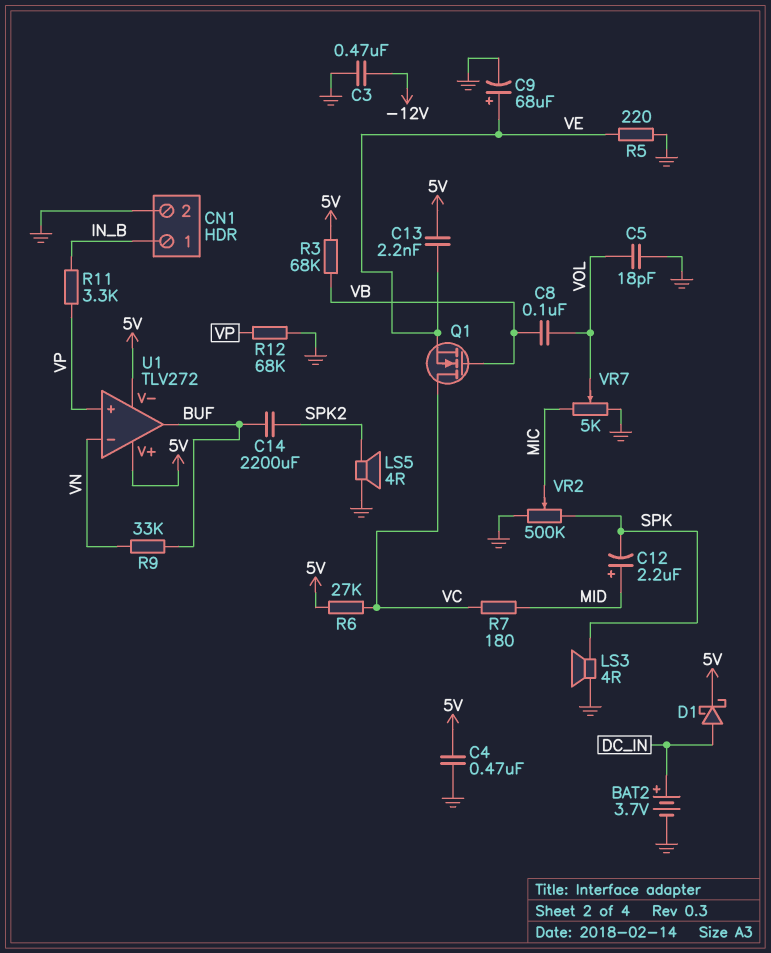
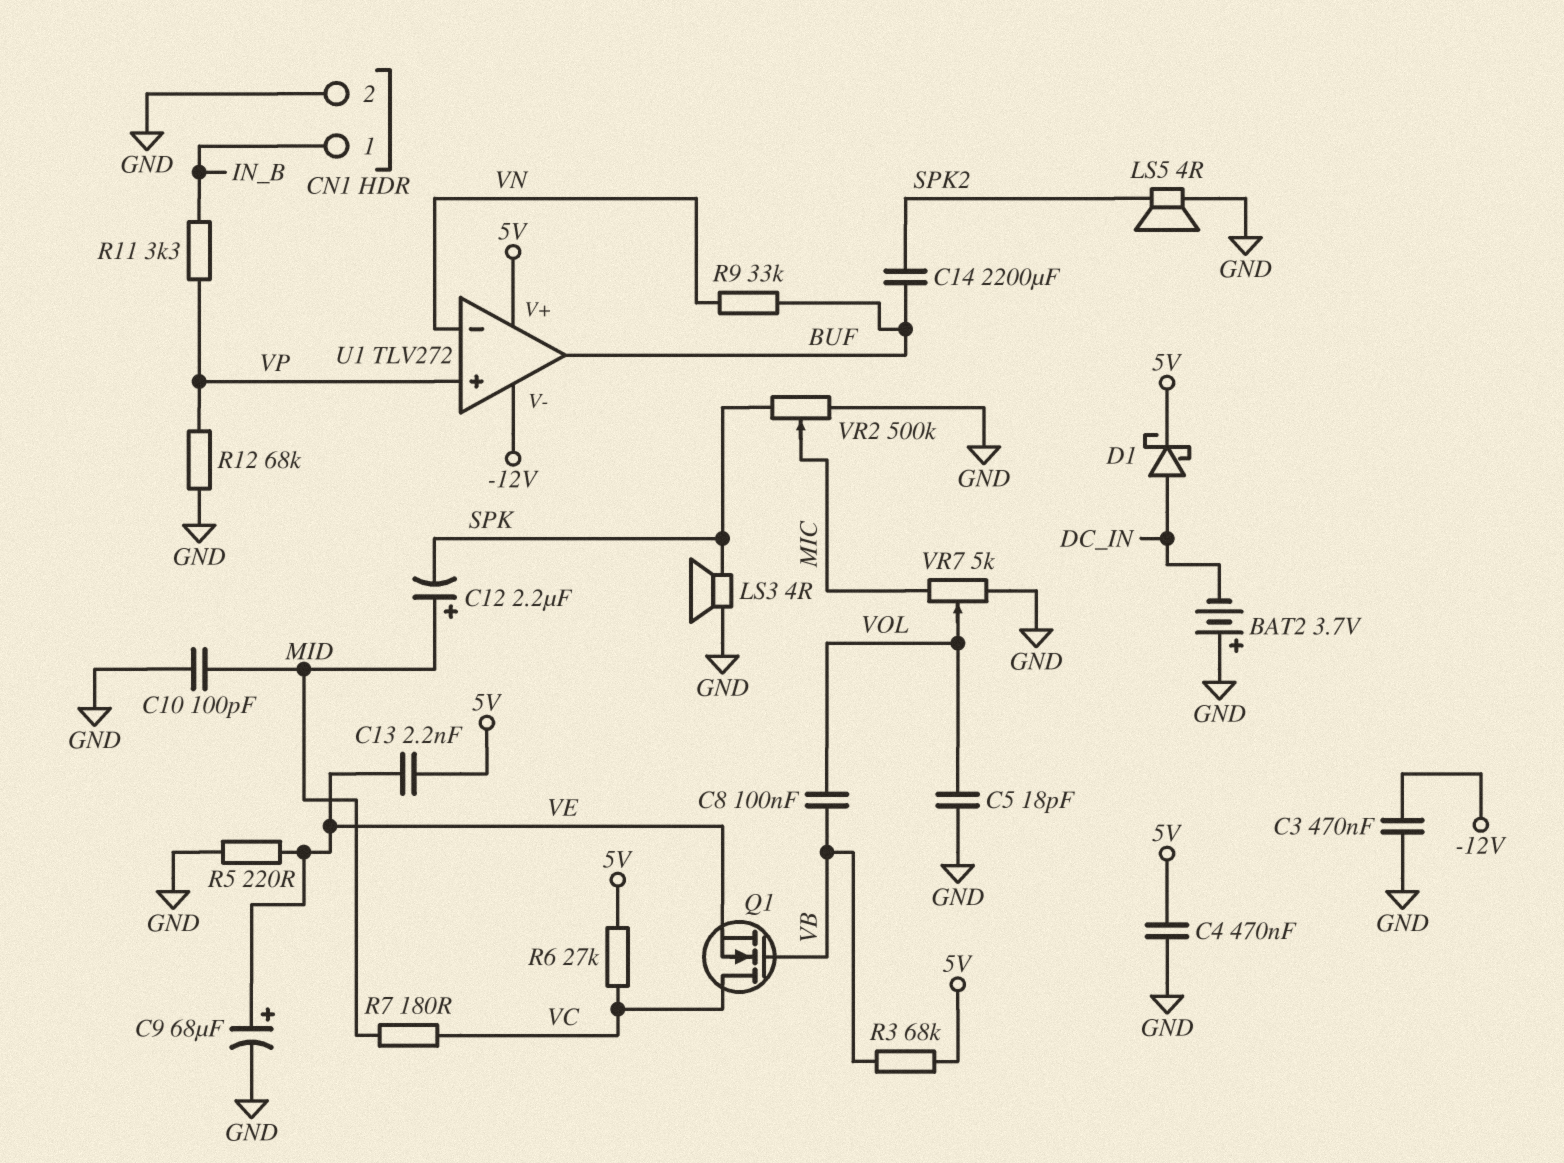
BAT2: 3.7V (plus DC_IN, minus GND) -> 3.7V (plus GND, minus DC_IN)
C10: none -> 100pF (GND, MID)
U1 pin V-: 5V -> -12V

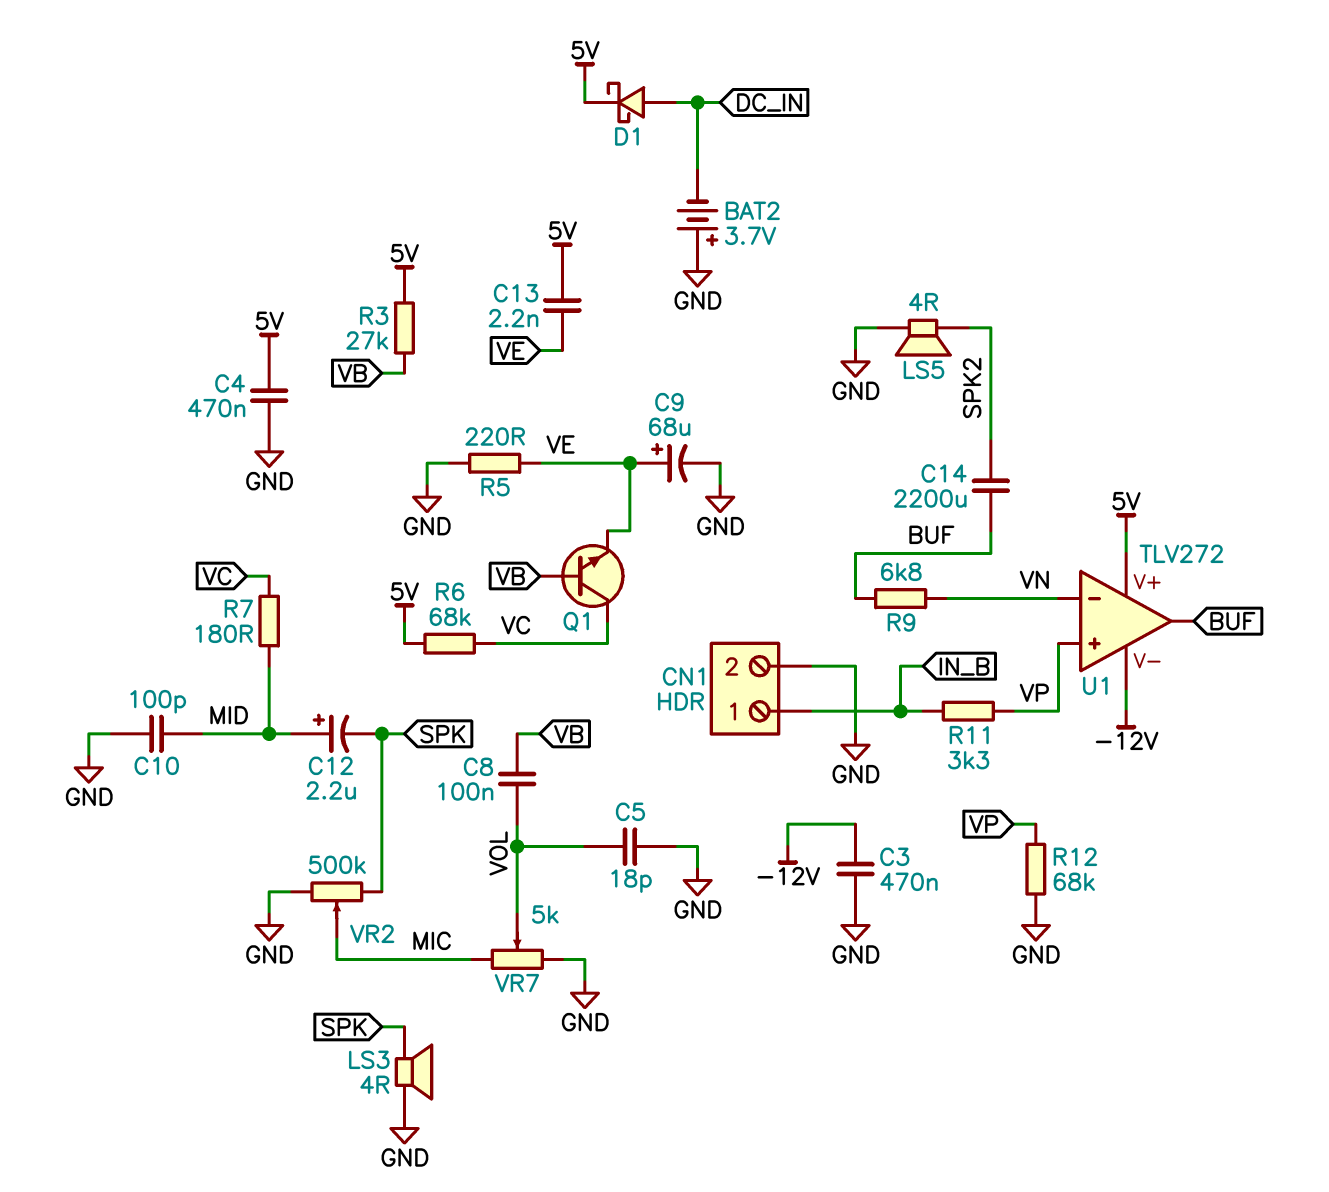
Q1: NMOS (G VB, D VC, S VE) -> NPN (B VB, C VC, E VE)
R3: 68k (5V, VB) -> 27k (5V, VB)
R6: 27k (5V, VC) -> 68k (5V, VC)
R9: 33k (BUF, VN) -> 6.8k (BUF, VN)

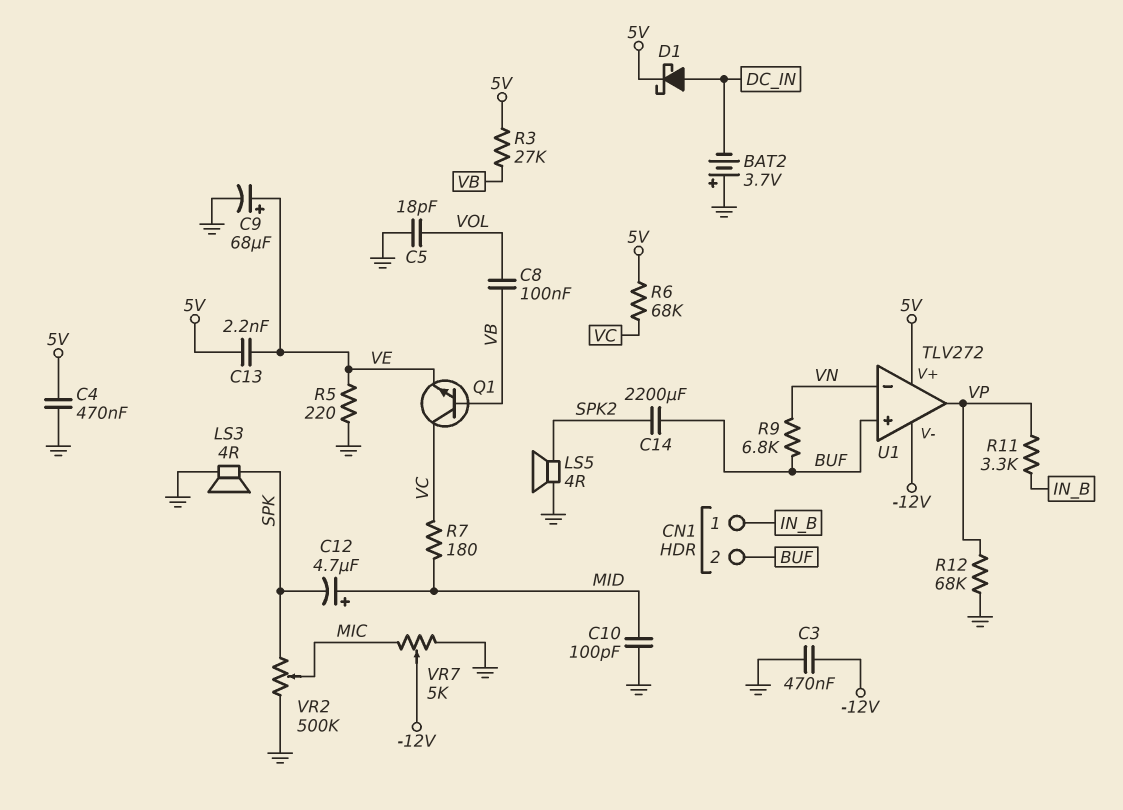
C12: 2.2uF (plus MID, minus SPK) -> 4.7uF (plus MID, minus SPK)
CN1 pin 2: GND -> BUF
U1 pin in+: VP -> BUF
U1 pin out: BUF -> VP
VR7: 5k (GND, MIC, wiper VOL) -> 5k (GND, MIC, wiper -12V)

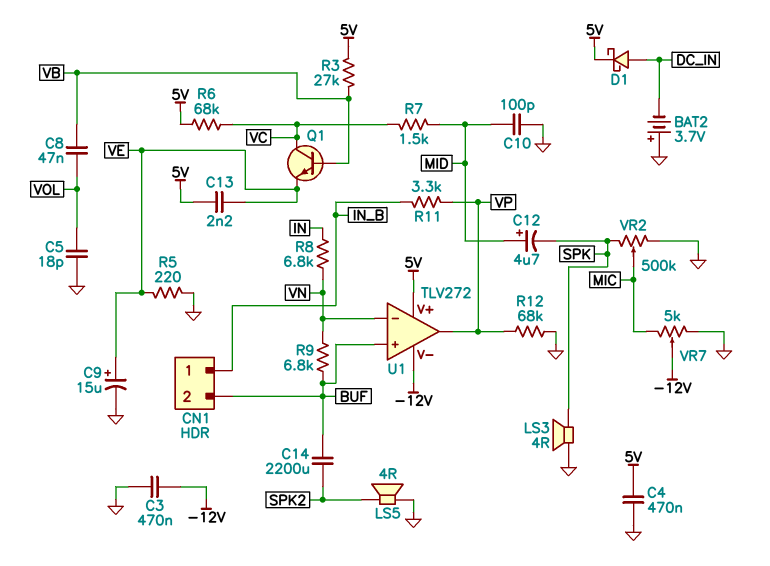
C8: 100nF (VB, VOL) -> 47nF (VB, VOL)
C9: 68uF (plus VE, minus GND) -> 15uF (plus VE, minus GND)
R7: 180 (MID, VC) -> 1.5k (MID, VC)
R8: none -> 6.8k (IN, VN)

